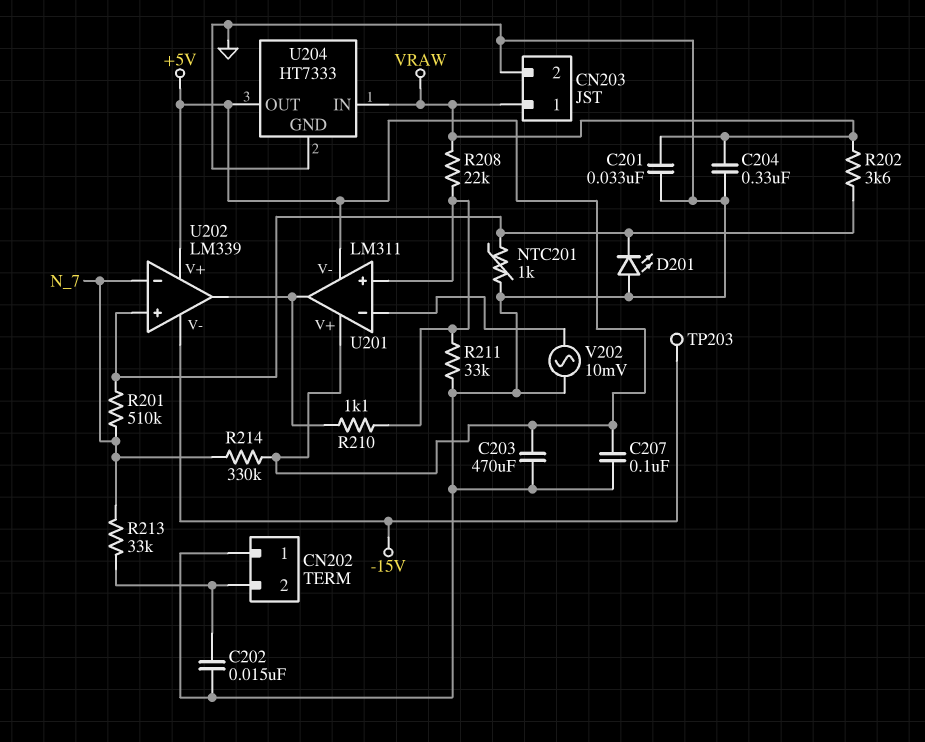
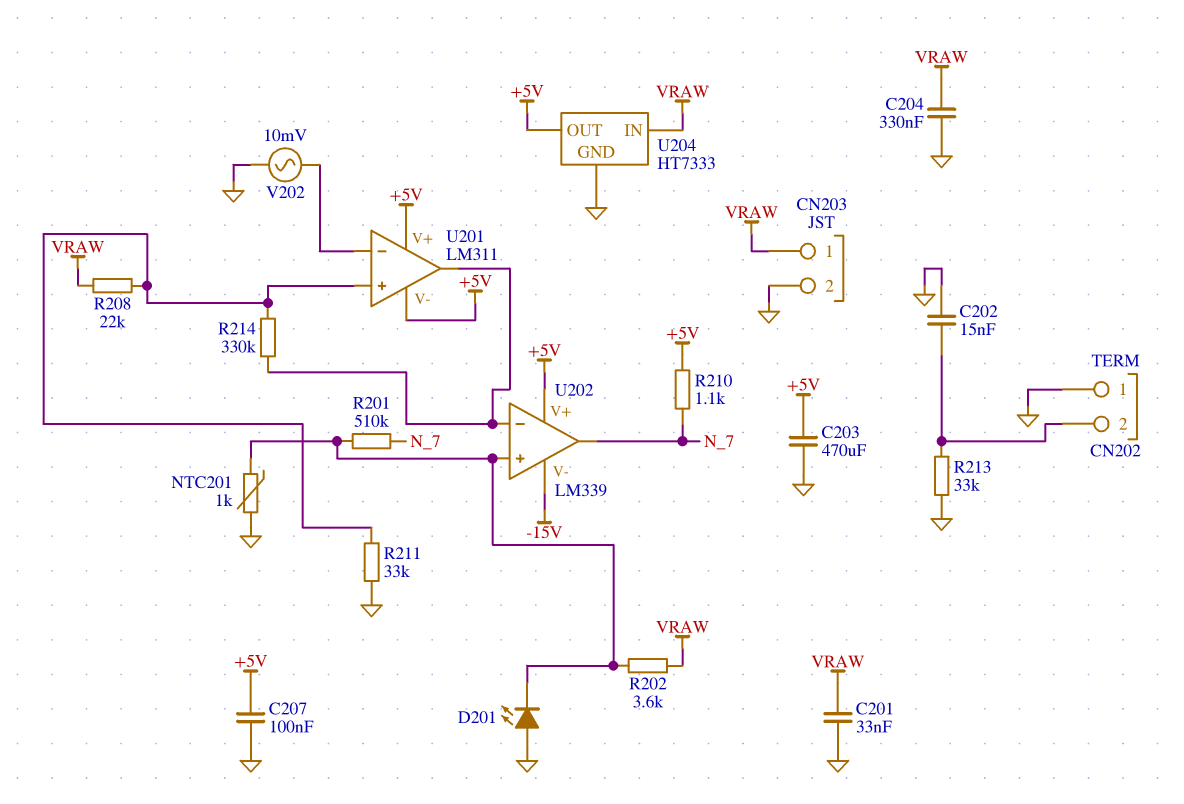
R210: 1.1k (U201/in+, U201/out) -> 1.1k (+5V, N_7)
R213: 33k (CN202/2, N_7) -> 33k (CN202/2, GND)
R214: 330k (+5V, N_7) -> 330k (U201/in+, U201/out)
TP203: test point (-15V) -> none
U202 pin in-: N_7 -> U201/out
U202 pin out: U201/out -> N_7

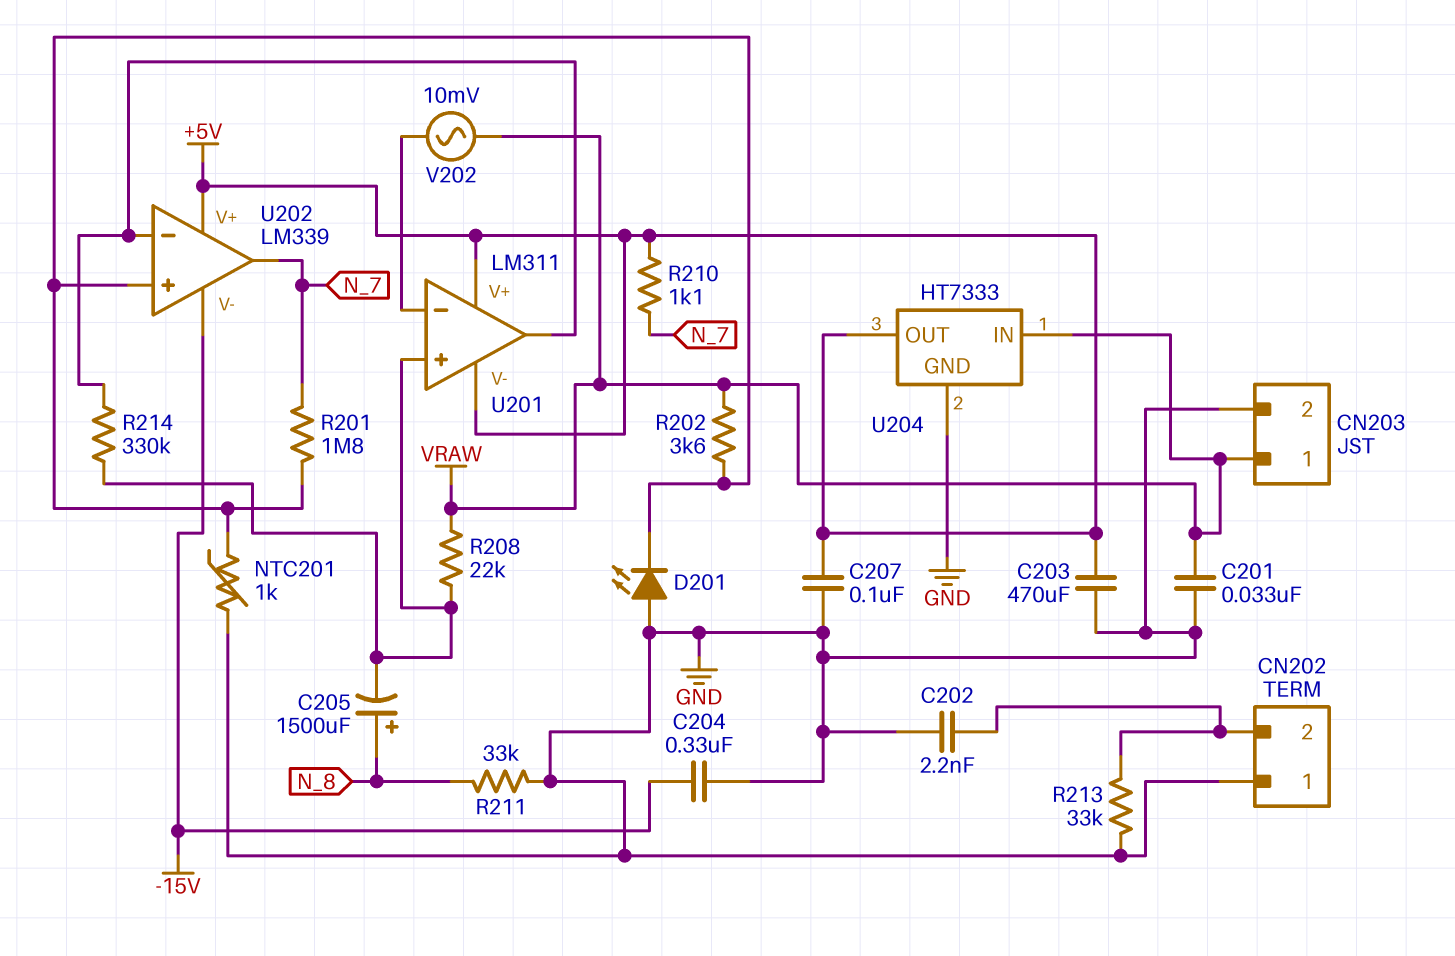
C202: 15nF (CN202/2, GND) -> 2.2nF (CN202/2, GND)
C204: 330nF (GND, VRAW) -> 330nF (-15V, GND)
C205: none -> 1500uF (plus N_8, minus U201/in+)
R201: 510k (N_7, U202/in+) -> 1.8M (N_7, U202/in+)
R211: 33k (GND, U201/in+) -> 33k (GND, N_8)
V202: AC 10mV (GND, U201/in-) -> AC 10mV (U201/in-, VRAW)

